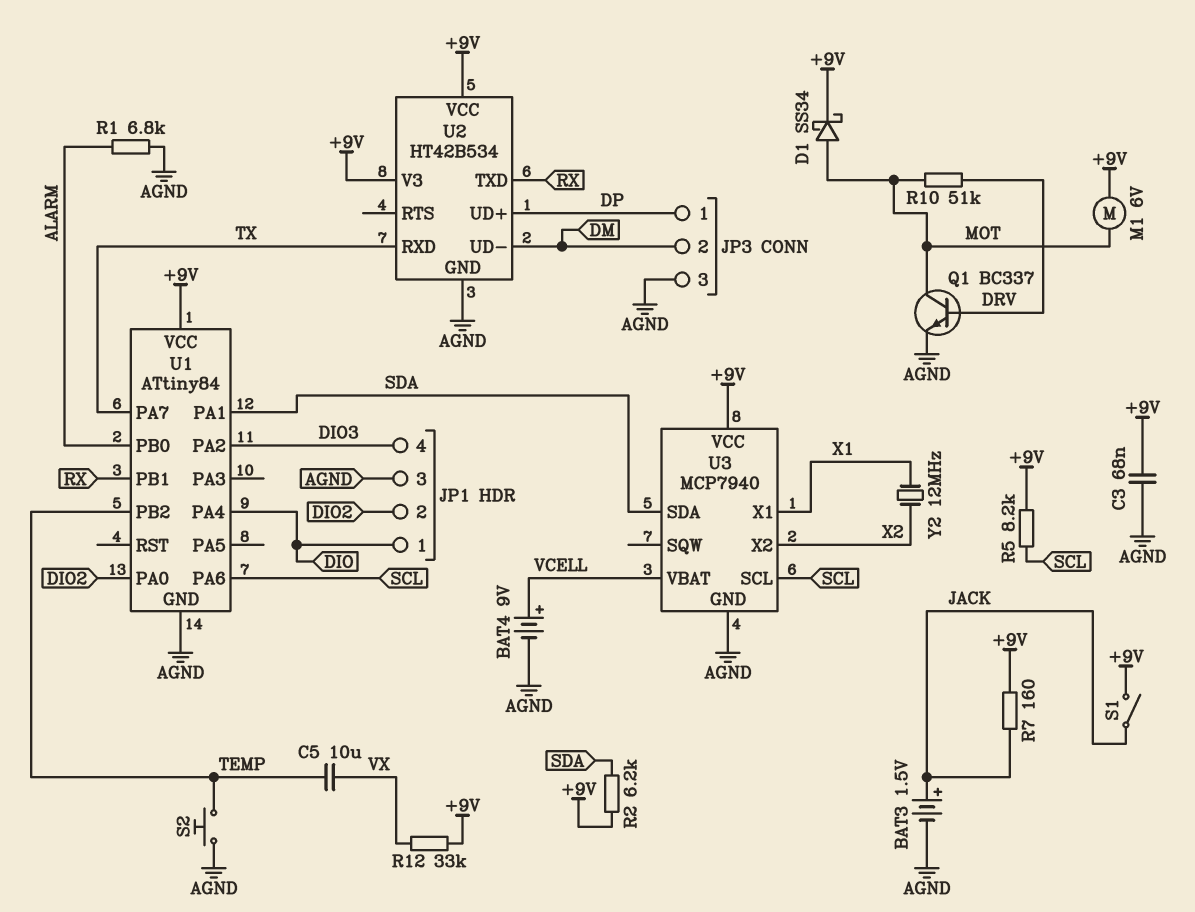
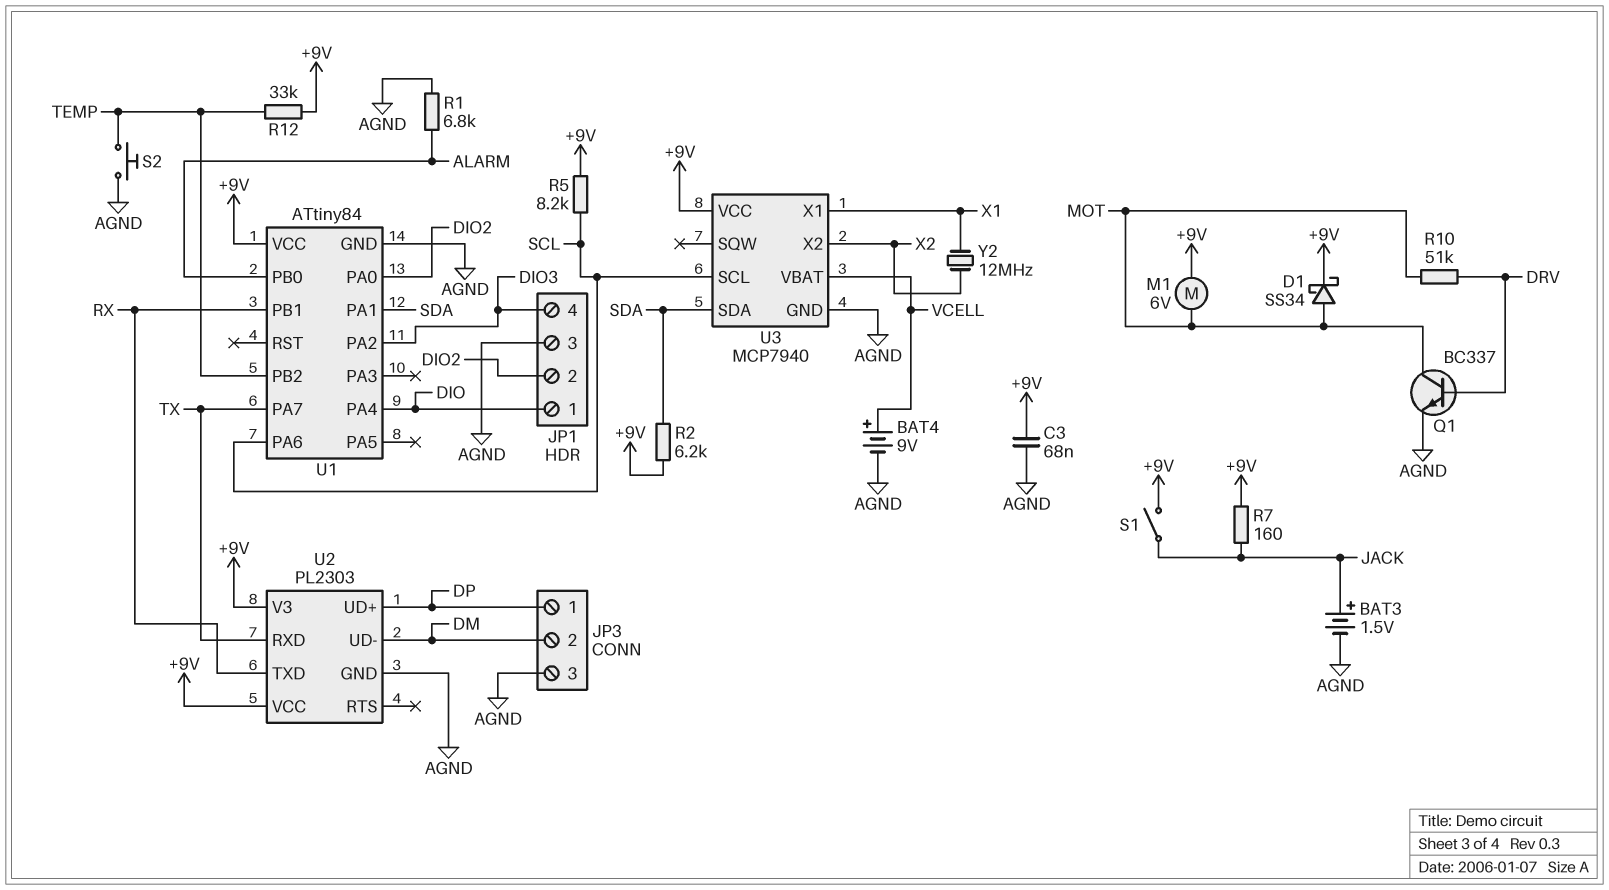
C5: 10uF (TEMP, VX) -> none
R12: 33k (+9V, VX) -> 33k (+9V, TEMP)
U2: HT42B534 -> PL2303

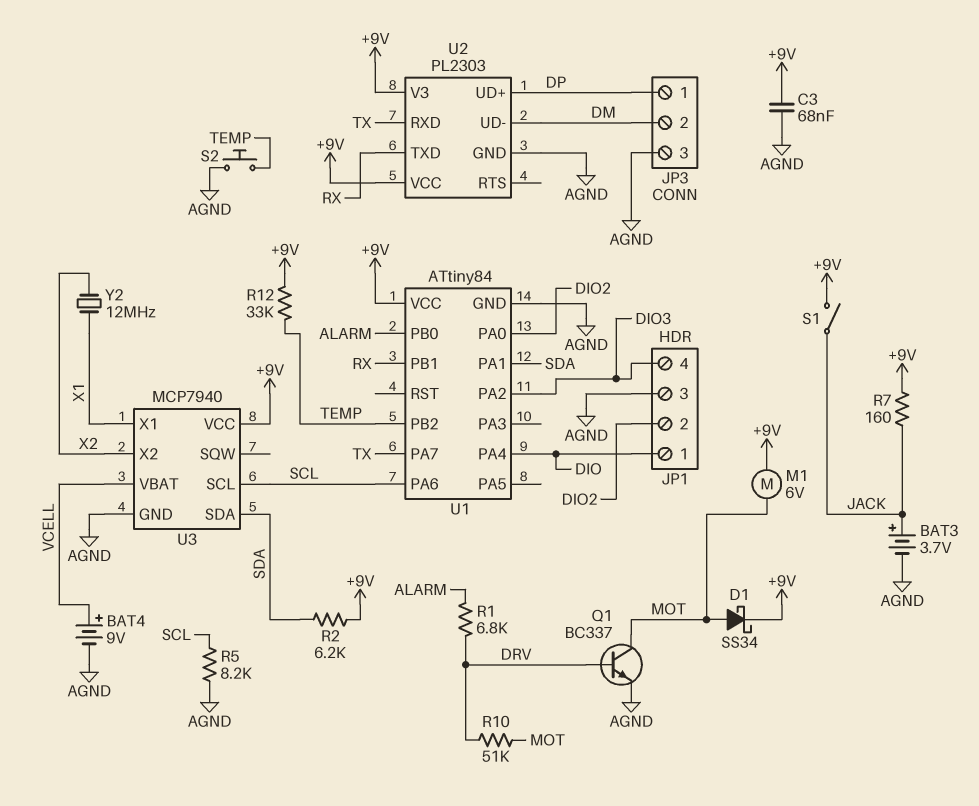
BAT3: 1.5V (plus JACK, minus AGND) -> 3.7V (plus JACK, minus AGND)
R1: 6.8k (AGND, ALARM) -> 6.8k (ALARM, DRV)
R5: 8.2k (+9V, SCL) -> 8.2k (AGND, SCL)

